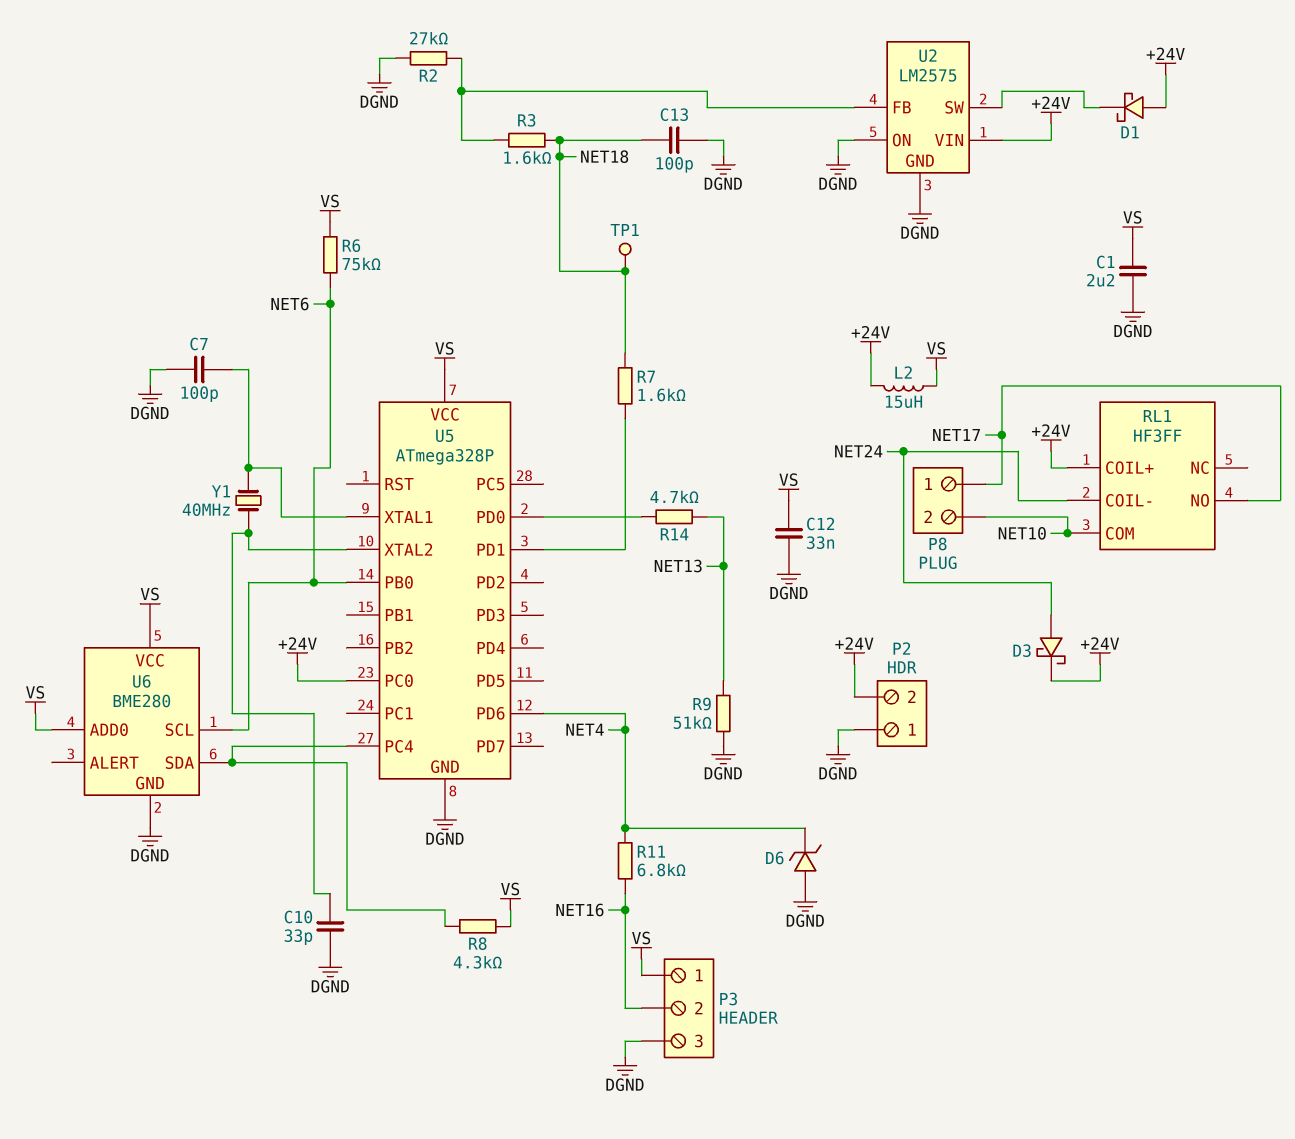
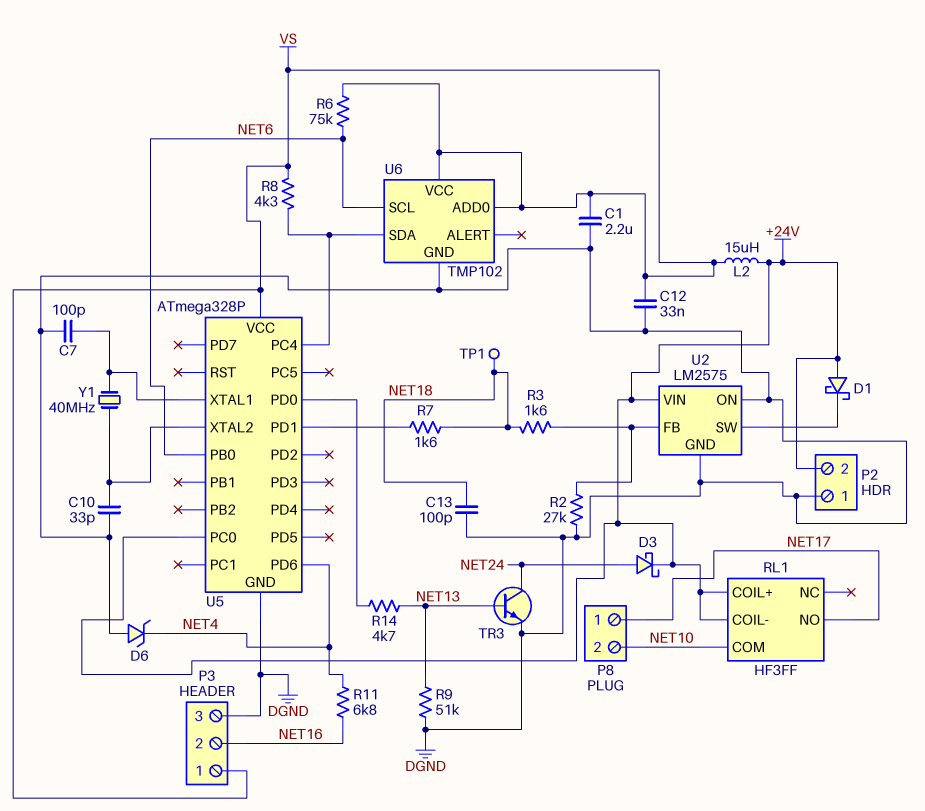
RL1 pin COIL-: NET24 -> +24V
TR3: none -> NPN (B NET13, C NET24, E DGND)
U6: BME280 -> TMP102

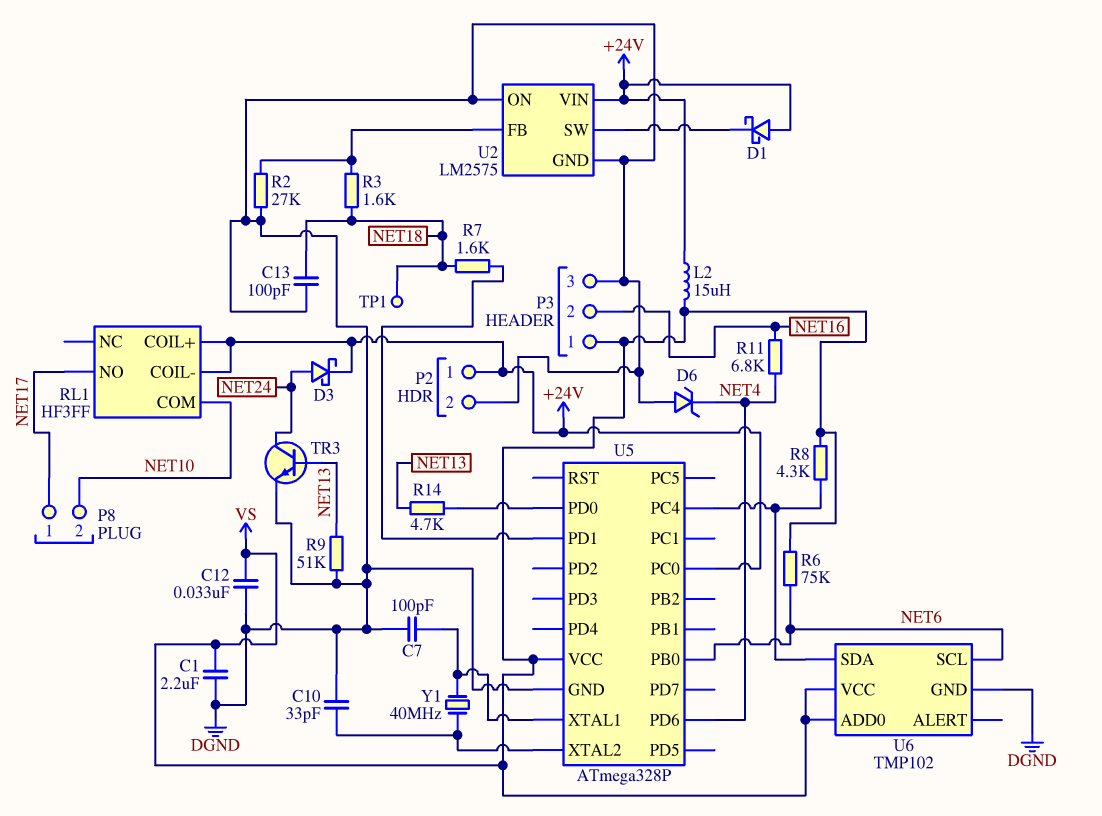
P2 pin 1: DGND -> +24V
P2 pin 2: +24V -> DGND

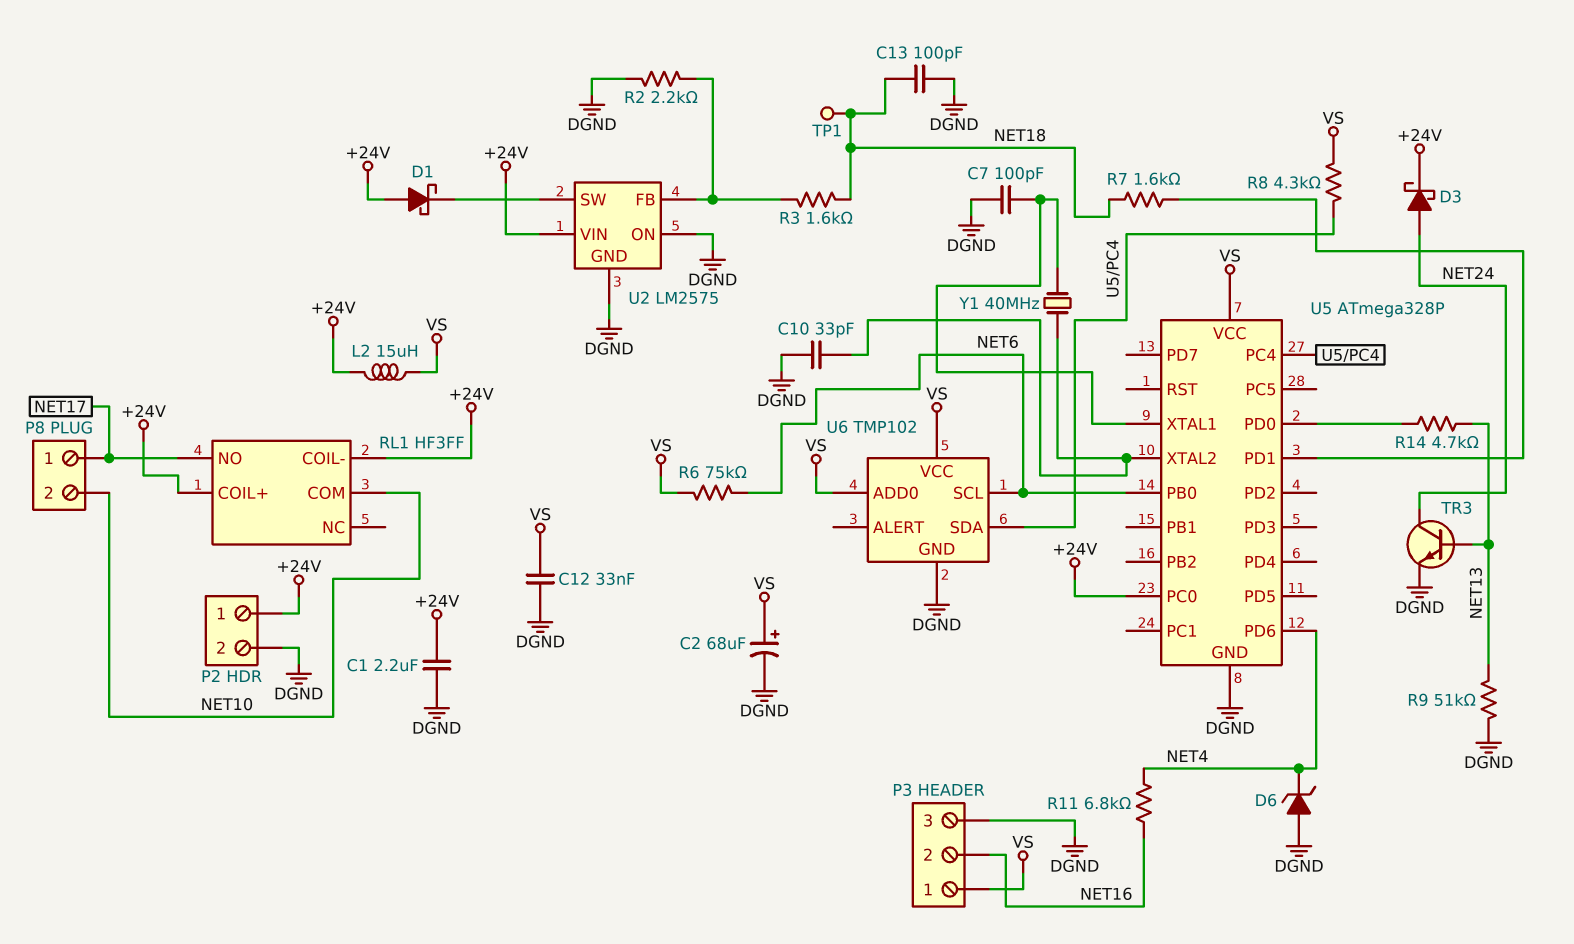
C1: 2.2uF (DGND, VS) -> 2.2uF (+24V, DGND)
C2: none -> 68uF (plus VS, minus DGND)
R2: 27k (DGND, U2/FB) -> 2.2k (DGND, U2/FB)

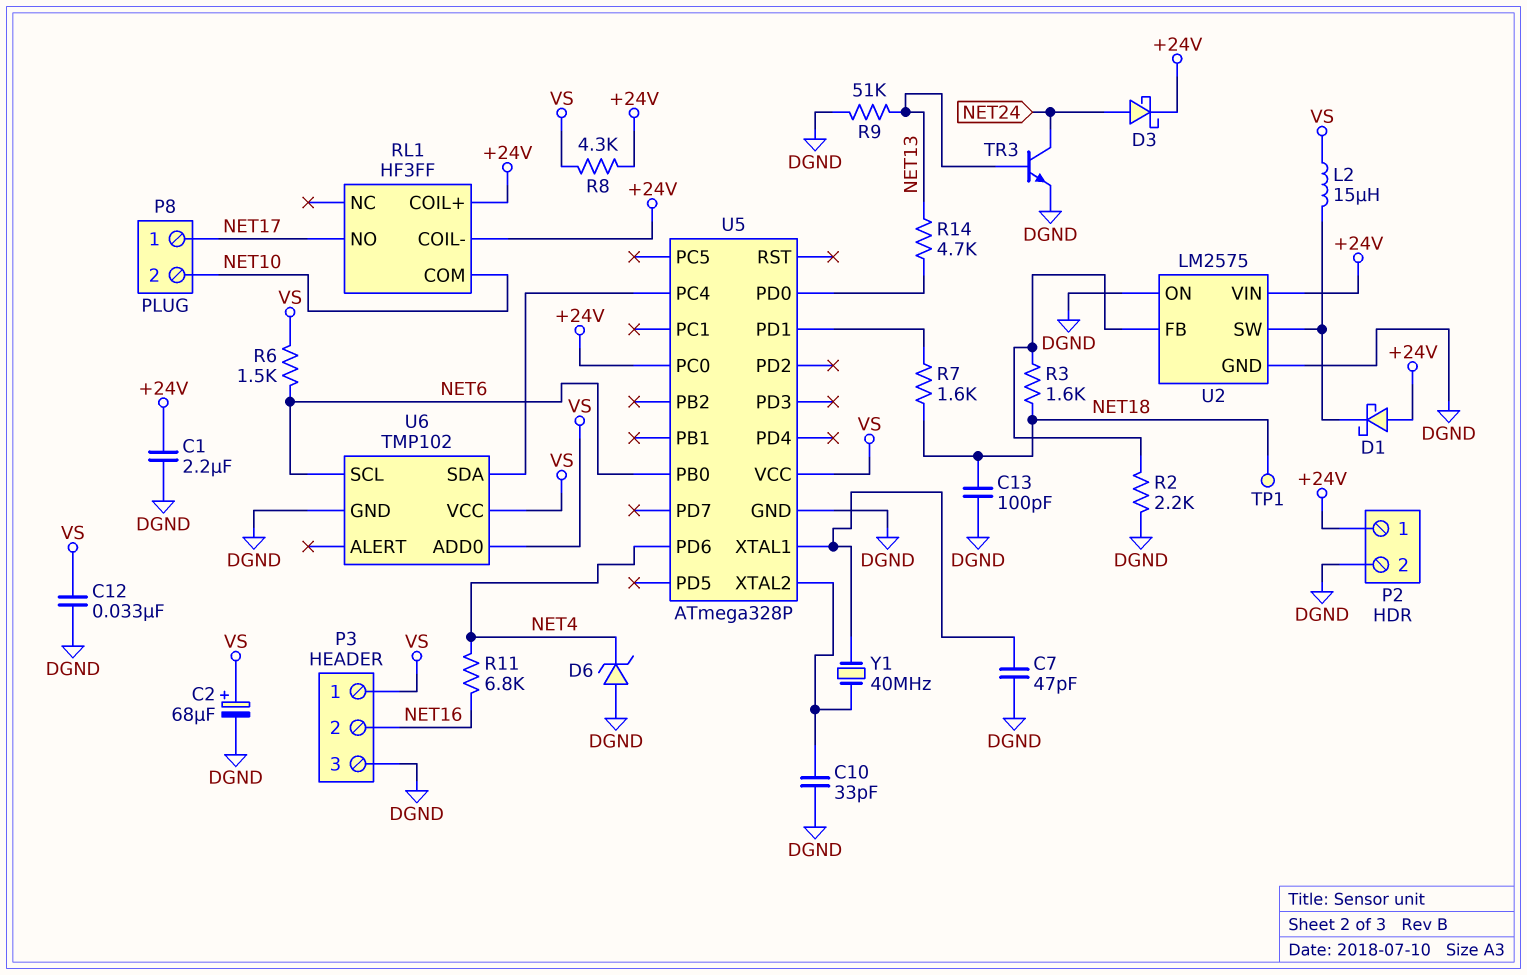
C7: 100pF (DGND, U5/XTAL1) -> 47pF (DGND, U5/XTAL1)
L2: 15uH (+24V, VS) -> 15uH (U2/SW, VS)
R6: 75k (NET6, VS) -> 1.5k (NET6, VS)
R8: 4.3k (U5/PC4, VS) -> 4.3k (+24V, VS)

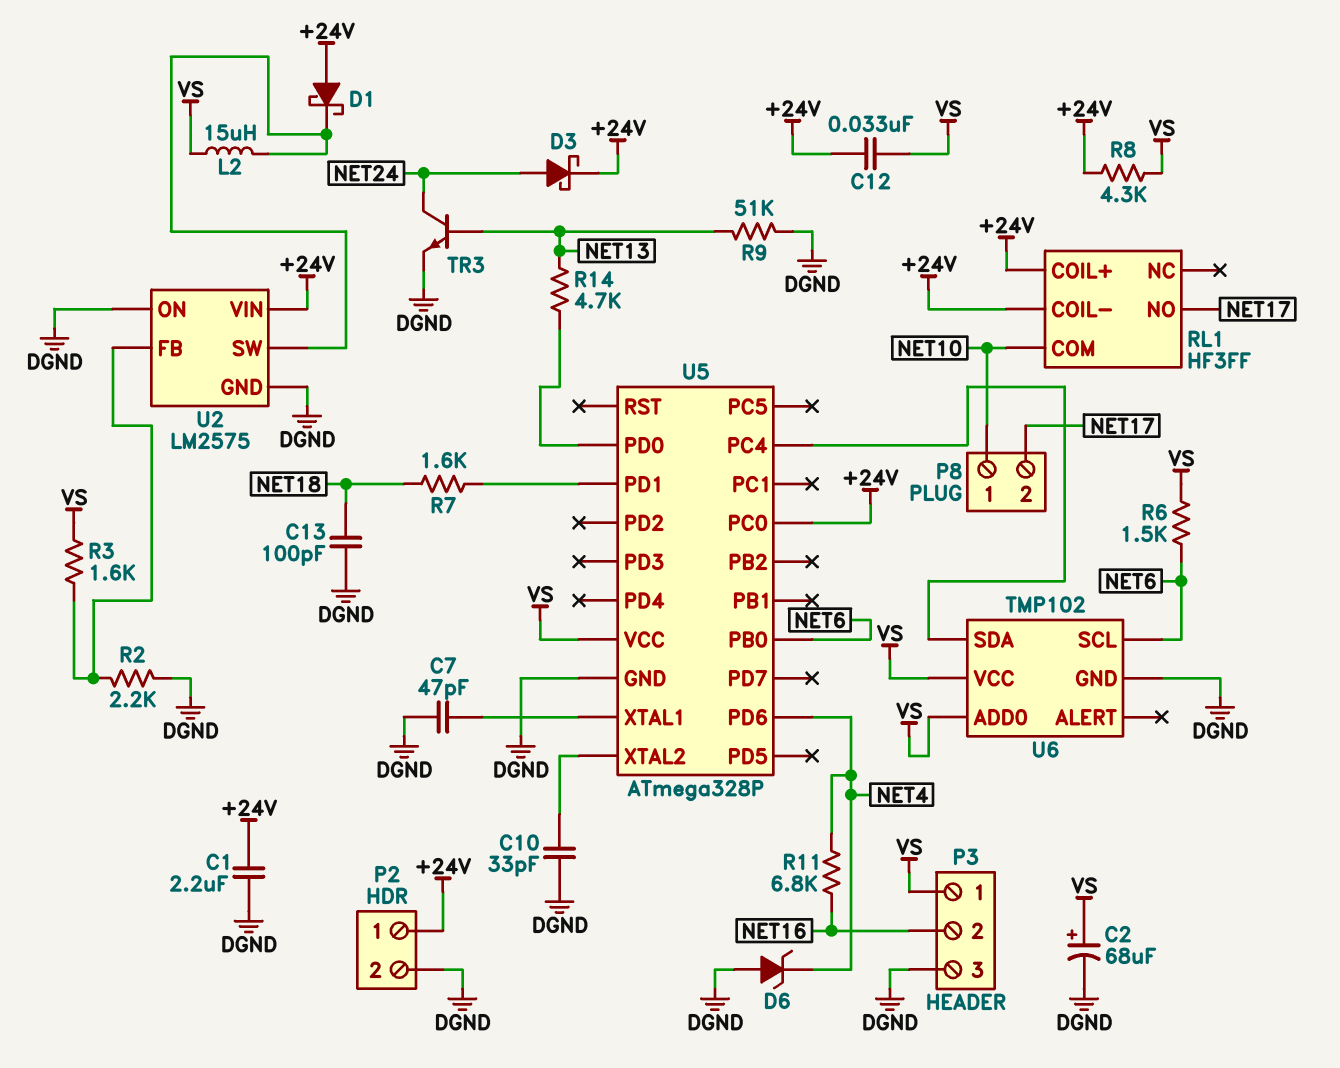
C12: 33nF (DGND, VS) -> 33nF (+24V, VS)
P8 pin 1: NET17 -> NET10
P8 pin 2: NET10 -> NET17
R3: 1.6k (NET18, U2/FB) -> 1.6k (U2/FB, VS)
TP1: test point (NET18) -> none
Y1: 40MHz (U5/XTAL1, U5/XTAL2) -> none

